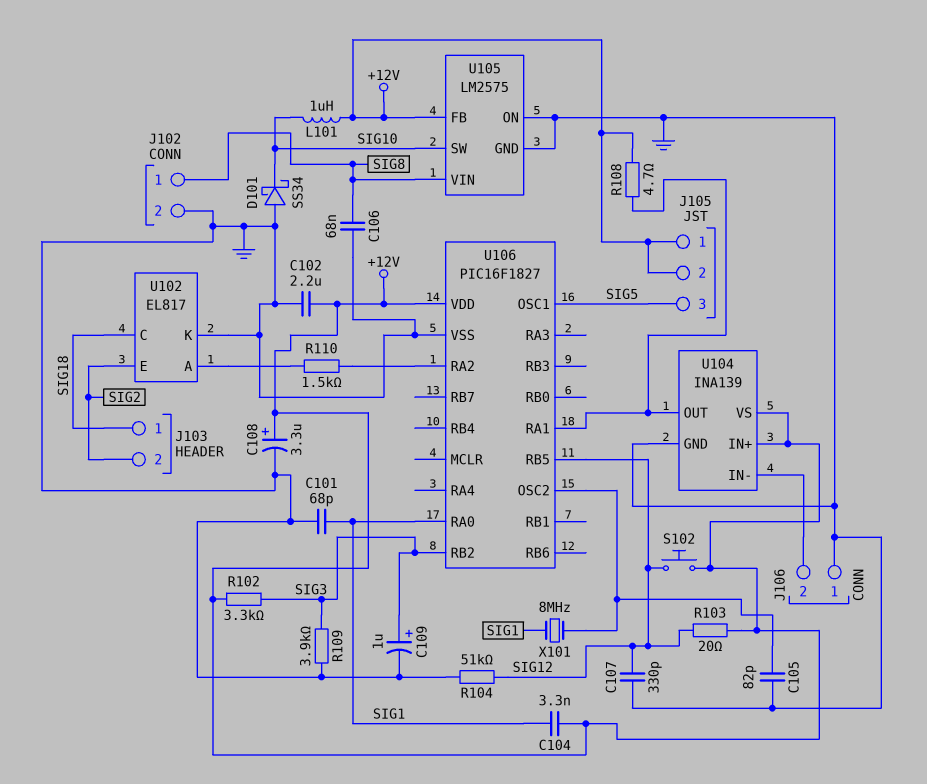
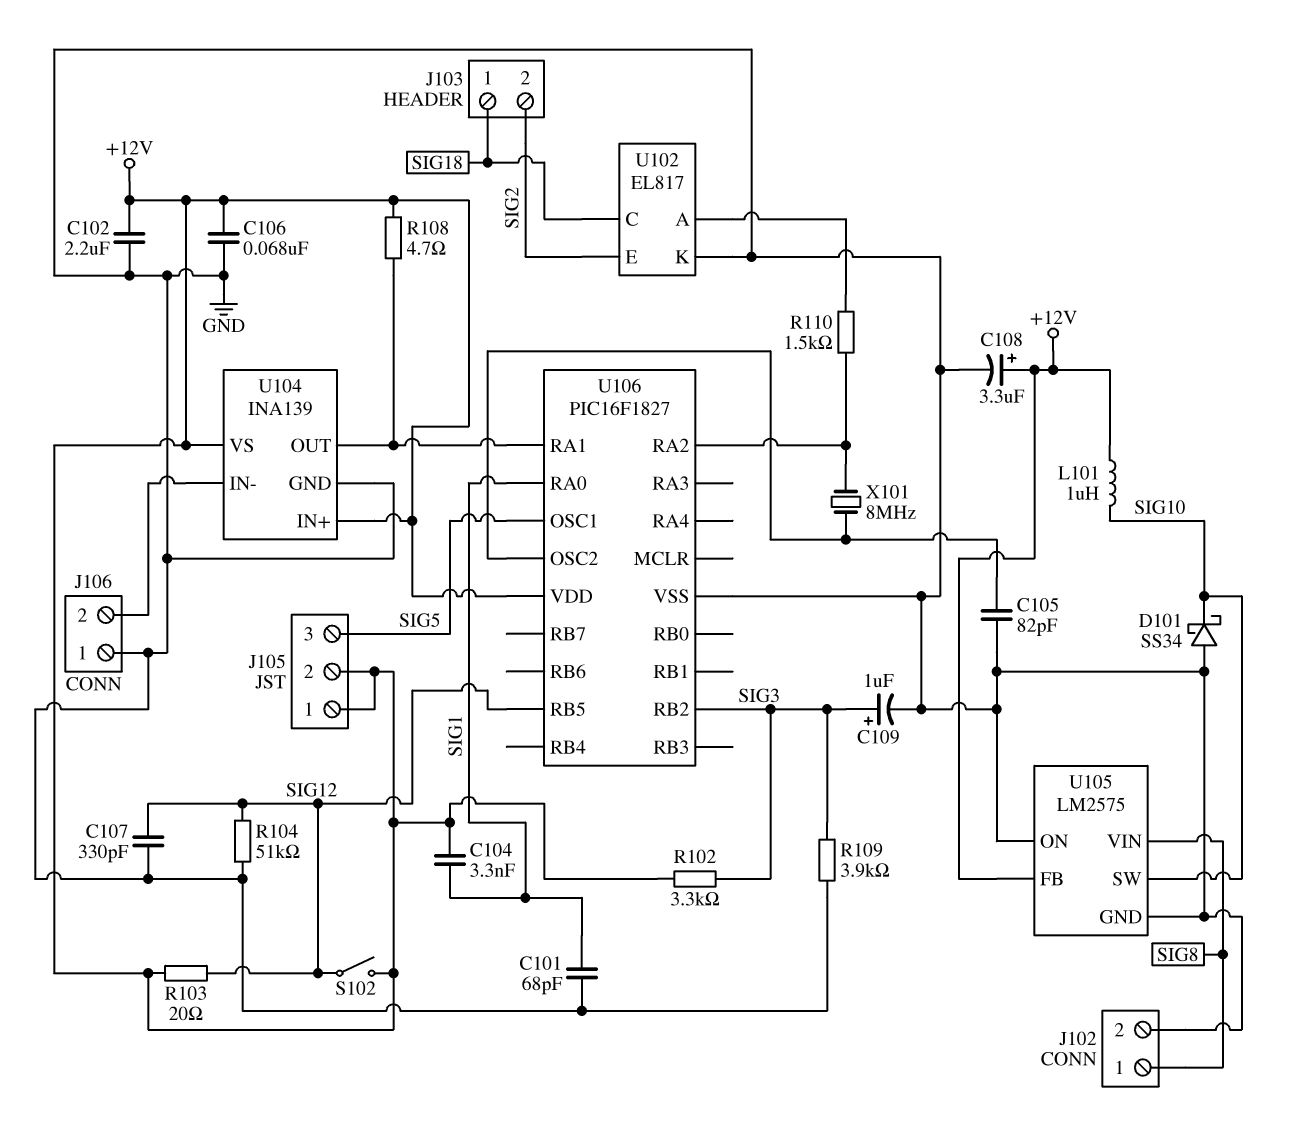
C106: 68nF (GND, SIG8) -> 68nF (+12V, GND)
S102: button (+12V, SIG12) -> switch (+12V, SIG12)
X101: 8MHz (SIG1, U106/OSC2) -> 8MHz (U106/OSC2, U106/RA2)

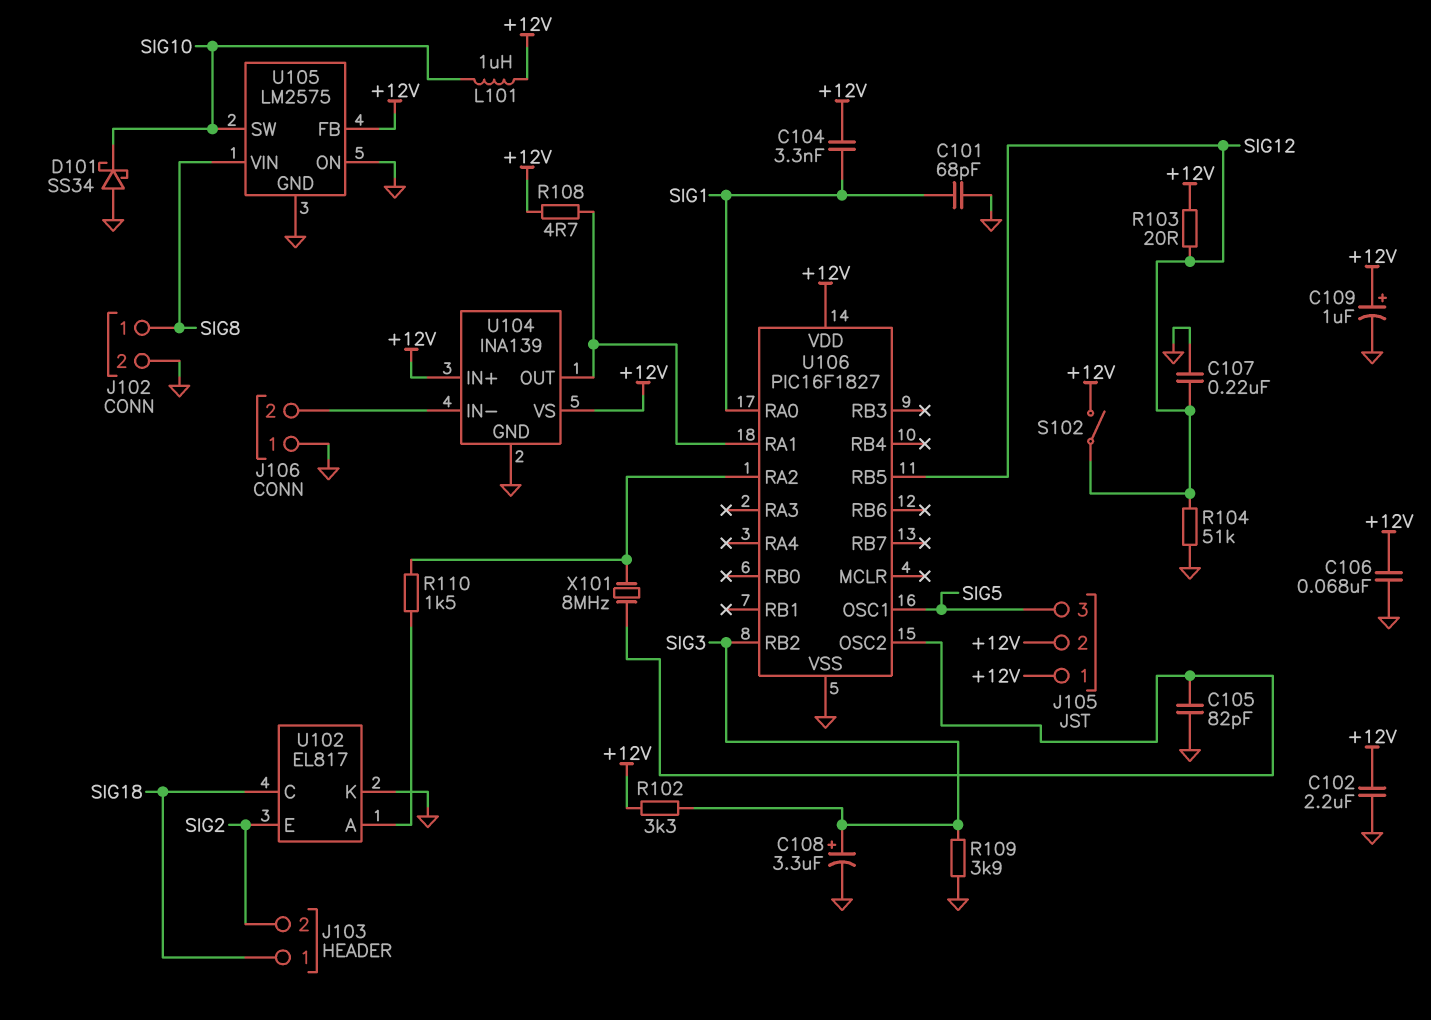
C107: 330pF (GND, SIG12) -> 220nF (GND, SIG12)
C108: 3.3uF (plus +12V, minus GND) -> 3.3uF (plus SIG3, minus GND)
C109: 1uF (plus SIG3, minus GND) -> 1uF (plus +12V, minus GND)

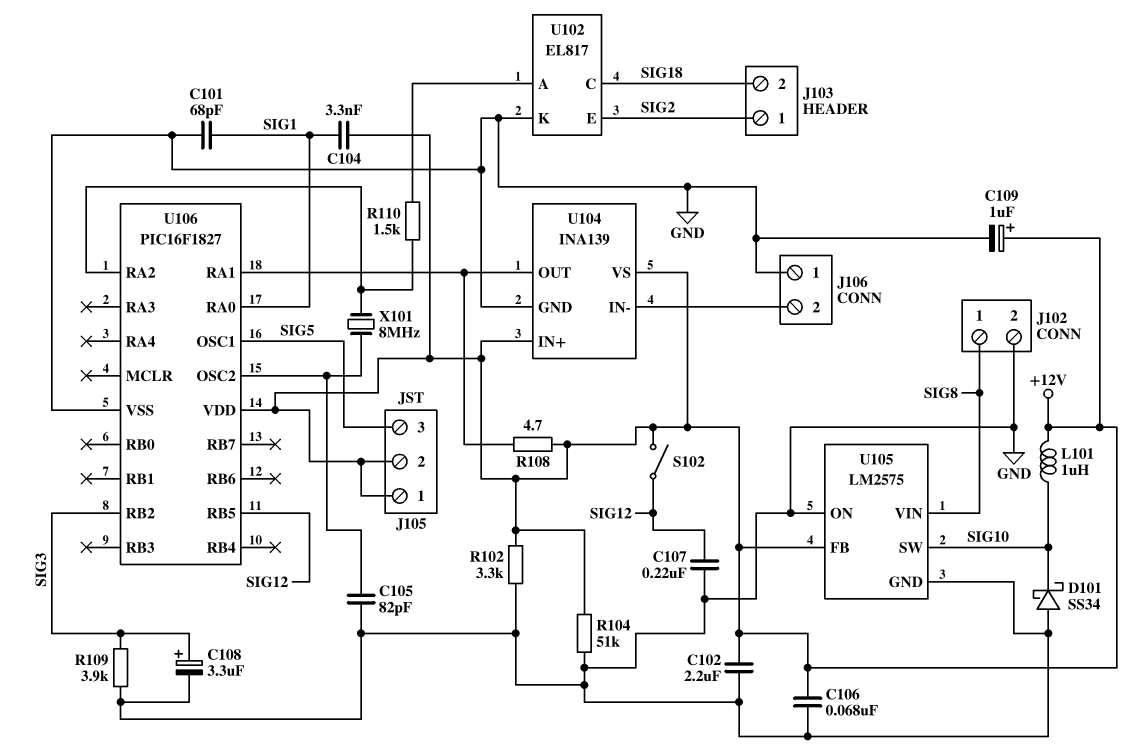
J103 pin 1: SIG18 -> SIG2
J103 pin 2: SIG2 -> SIG18
R102: 3.3k (+12V, SIG3) -> 3.3k (+12V, GND)
R103: 20 (+12V, SIG12) -> none
R104: 51k (GND, SIG12) -> 51k (+12V, GND)

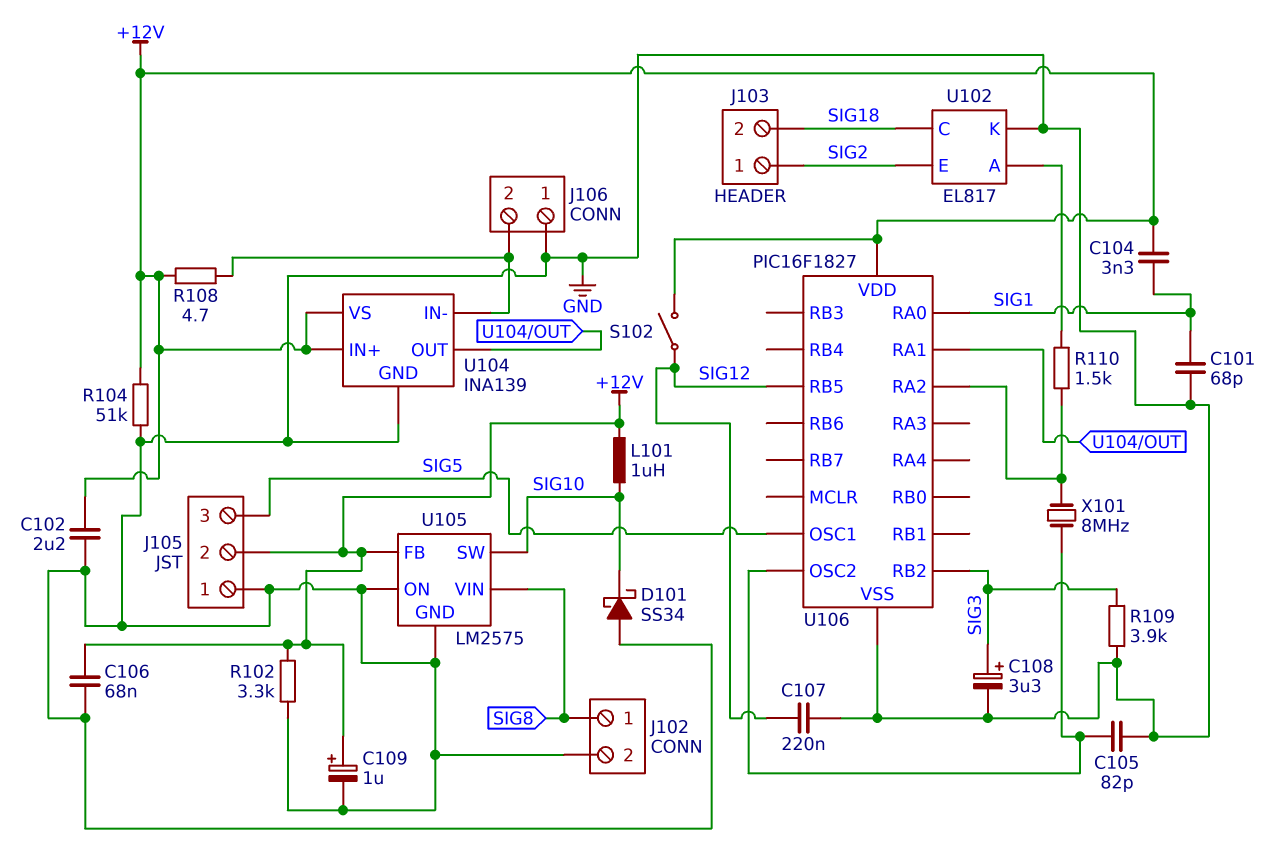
J105 pin 1: +12V -> GND
R108: 4.7 (+12V, U104/OUT) -> 4.7 (+12V, J106/2)

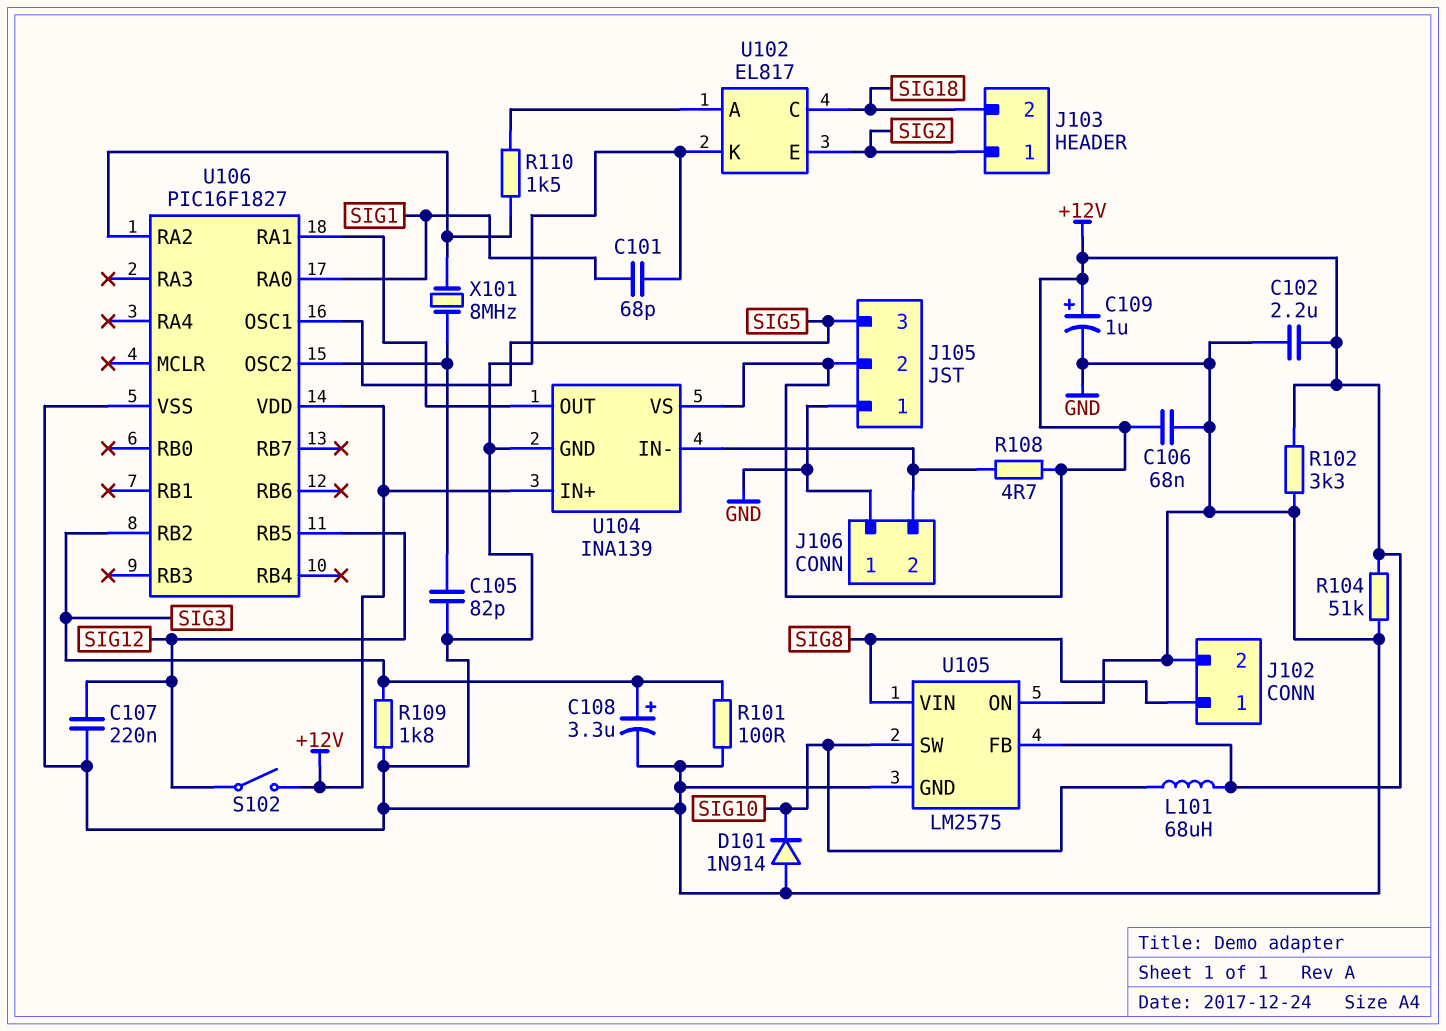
C104: 3.3nF (+12V, SIG1) -> none
D101: schottky SS34 (A GND, K SIG10) -> diode 1N914 (A GND, K SIG10)
L101: 1uH (+12V, SIG10) -> 68uH (+12V, SIG10)
R101: none -> 100 (GND, SIG3)
R109: 3.9k (GND, SIG3) -> 1.8k (GND, SIG3)

